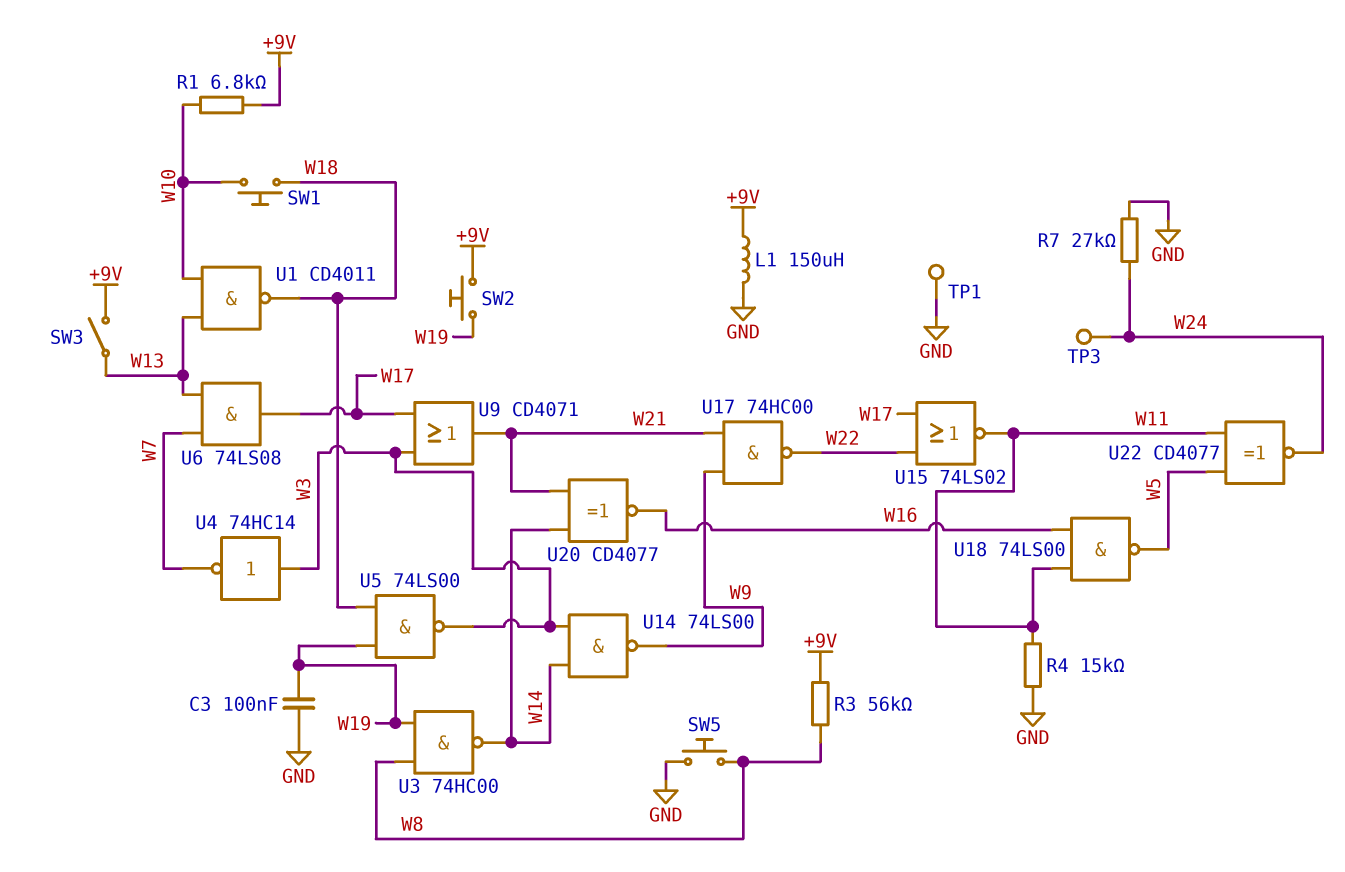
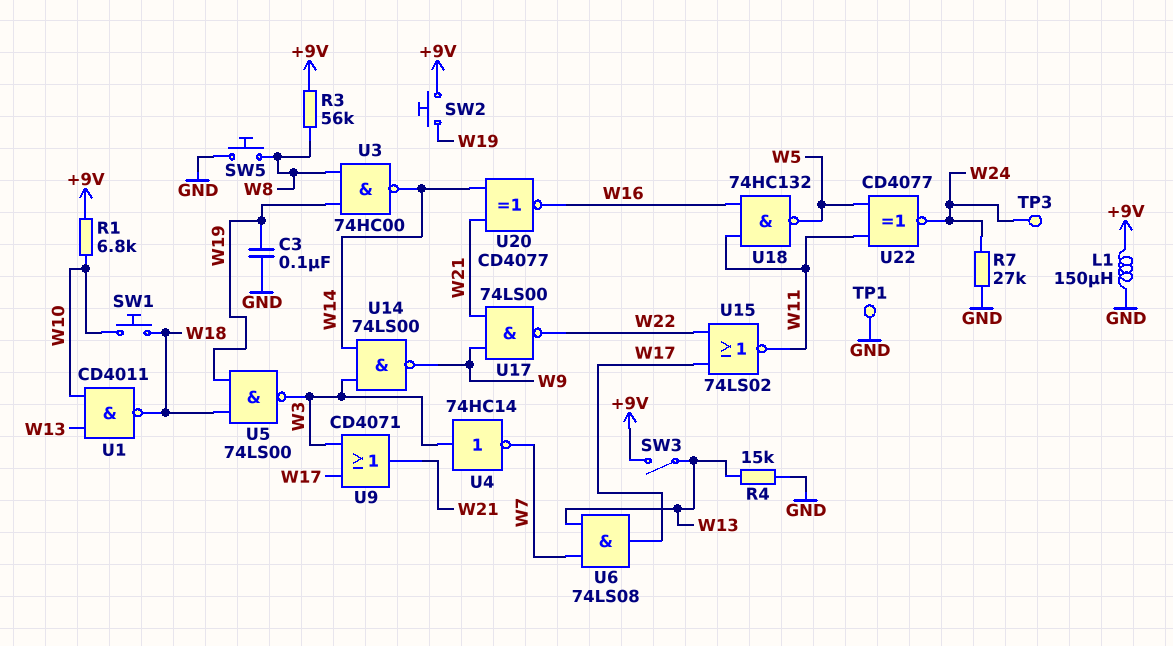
R4: 15k (GND, W11) -> 15k (GND, W13)
U17: NAND 74HC00 (in W9, in W21, out W22) -> NAND 74LS00 (in W9, in W21, out W22)
U18: NAND 74LS00 (in W11, in W16, out W5) -> NAND 74HC132 (in W11, in W16, out W5)

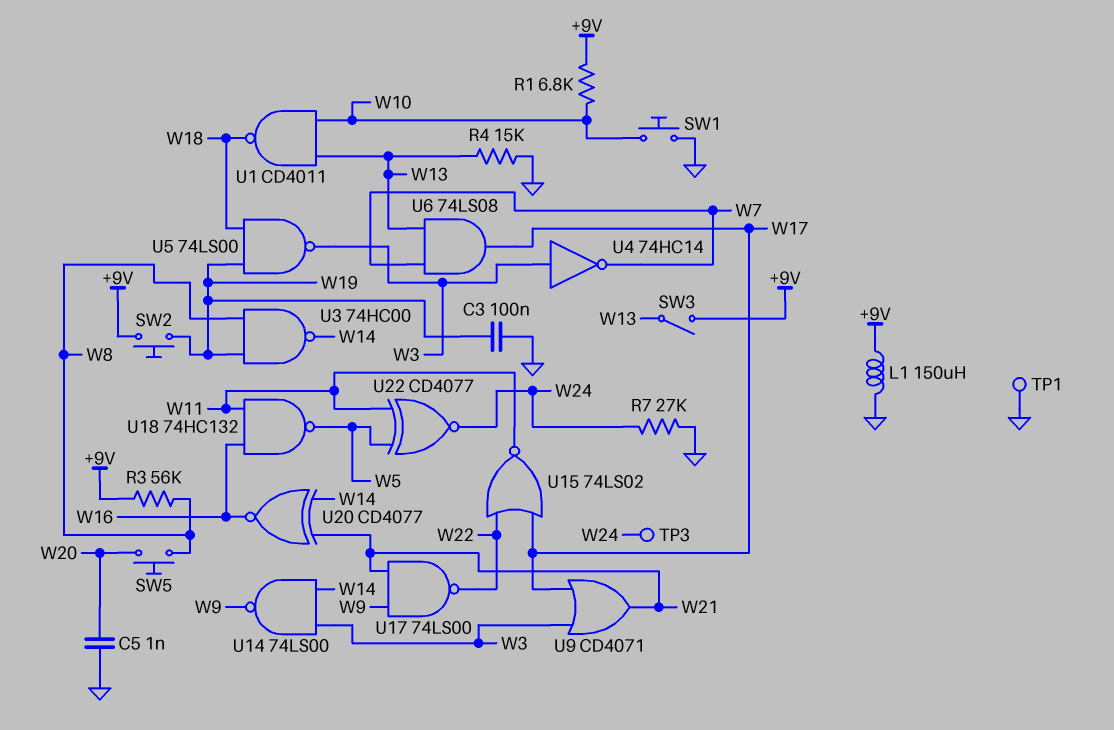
C5: none -> 1nF (GND, W20)
SW1: button (W10, W18) -> button (GND, W10)
SW5: button (GND, W8) -> button (W8, W20)

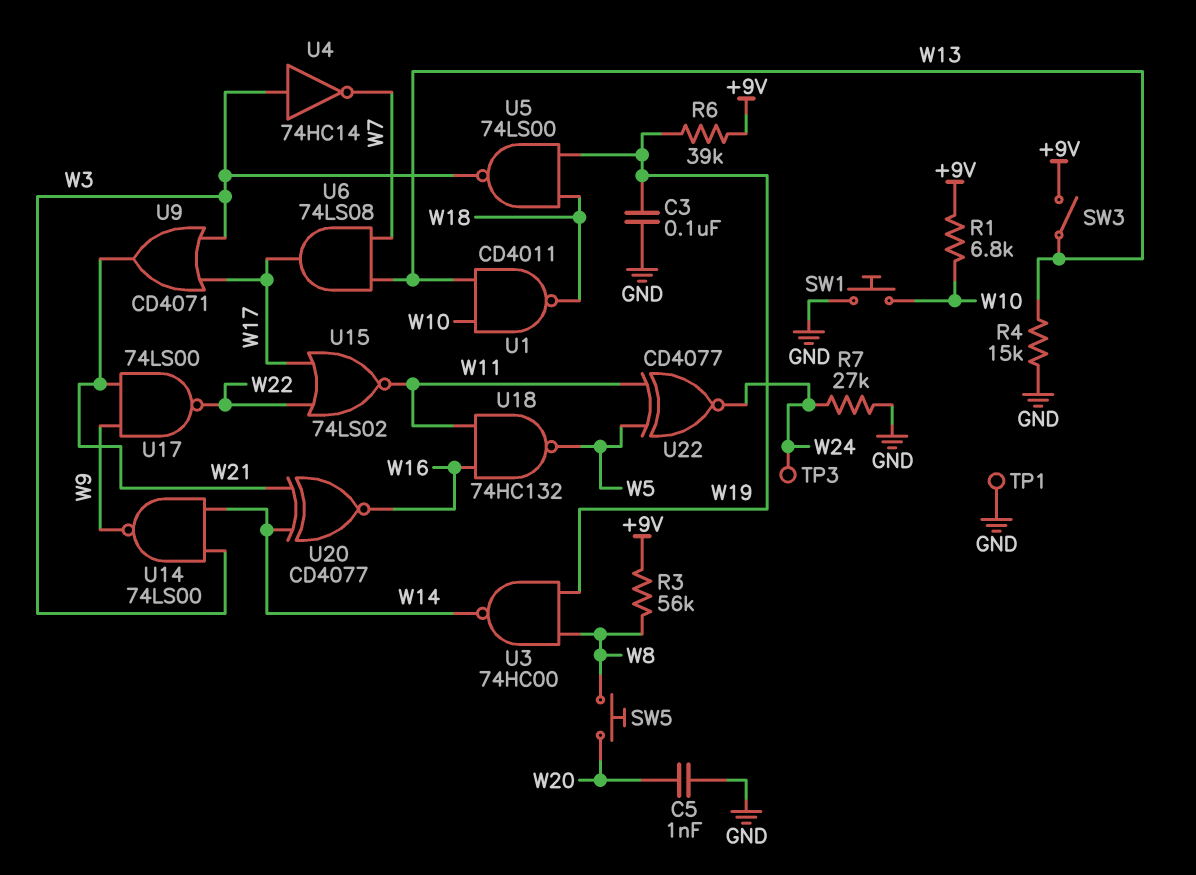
L1: 150uH (+9V, GND) -> none
R6: none -> 39k (+9V, W19)
SW2: button (+9V, W19) -> none

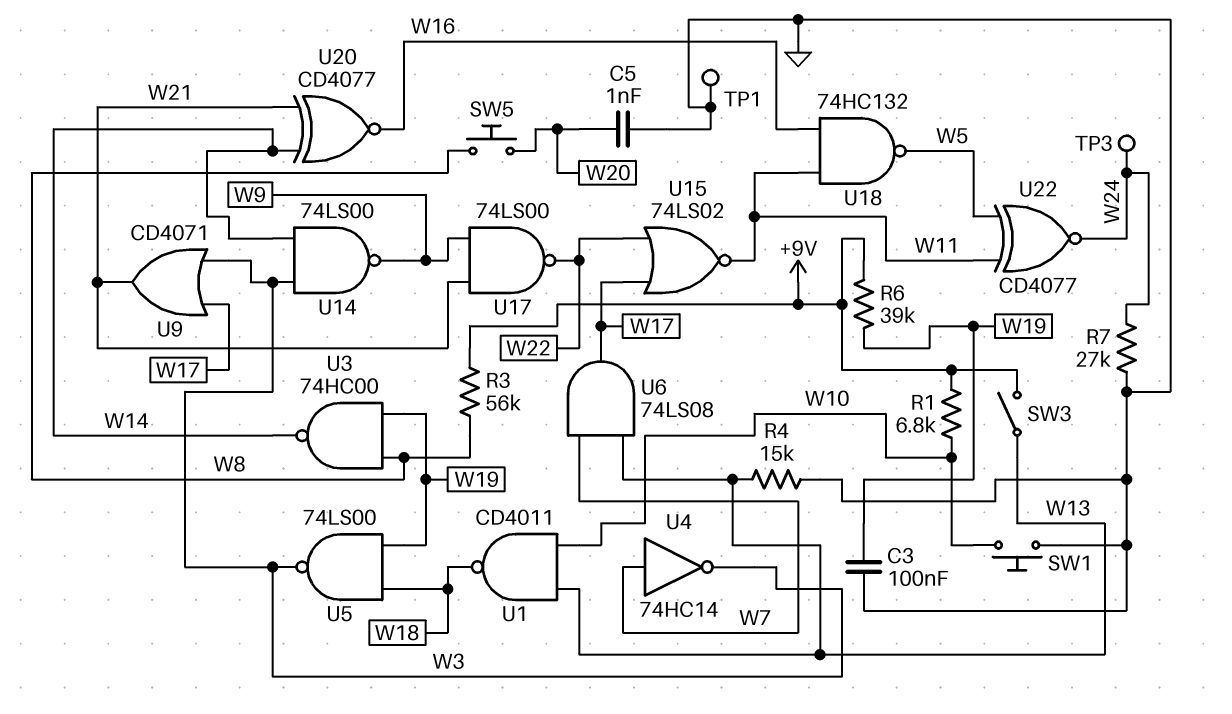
U4: NOT 74HC14 (in W3, out W7) -> NOT 74HC14 (in W7, out W3)

